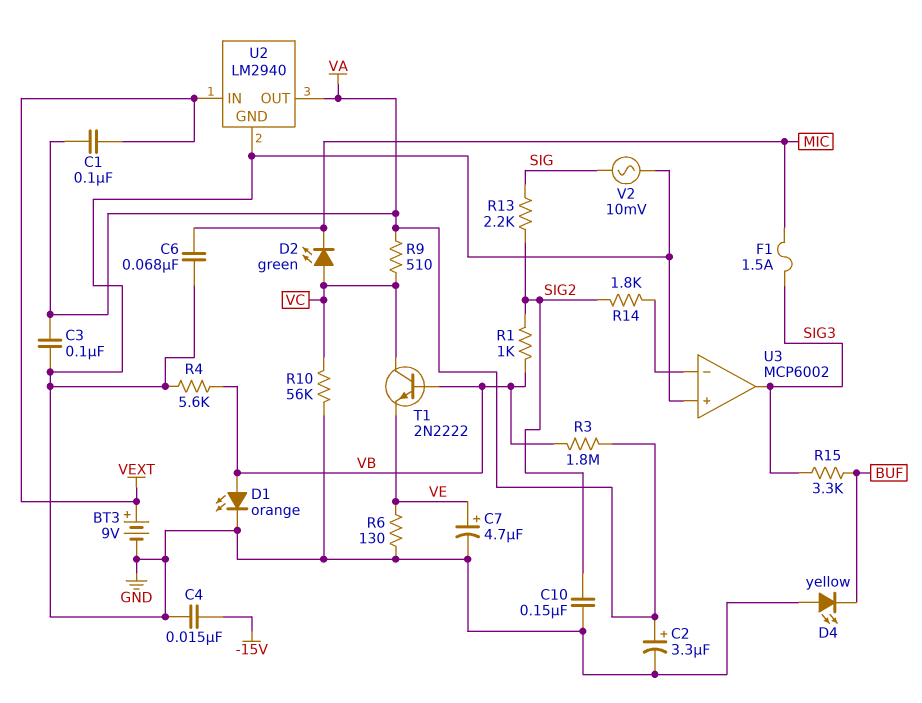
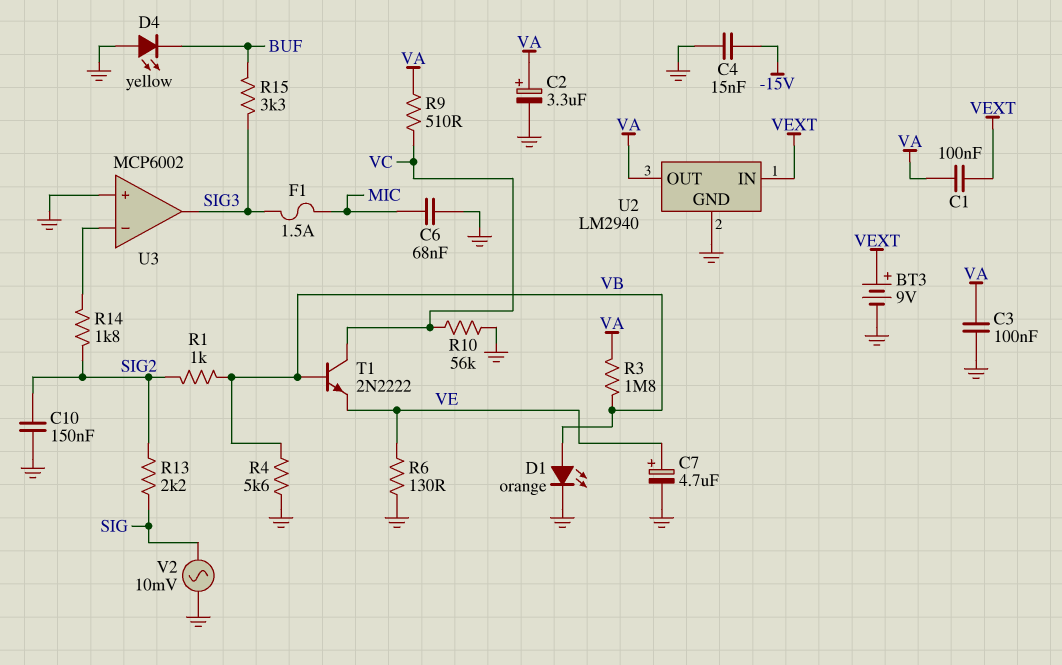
D2: LED green (A VC, K MIC) -> none

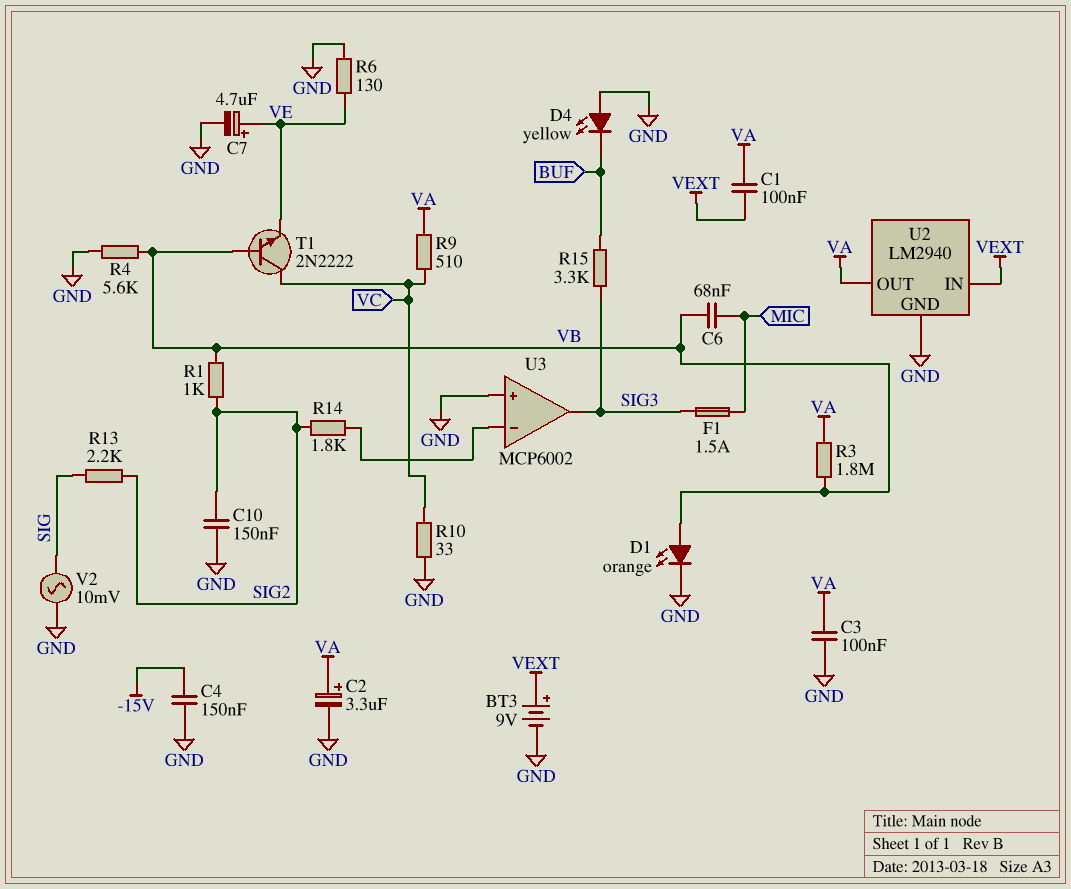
C4: 15nF (-15V, GND) -> 150nF (-15V, GND)
C6: 68nF (GND, MIC) -> 68nF (MIC, VB)
R10: 56k (GND, VC) -> 33 (GND, VC)

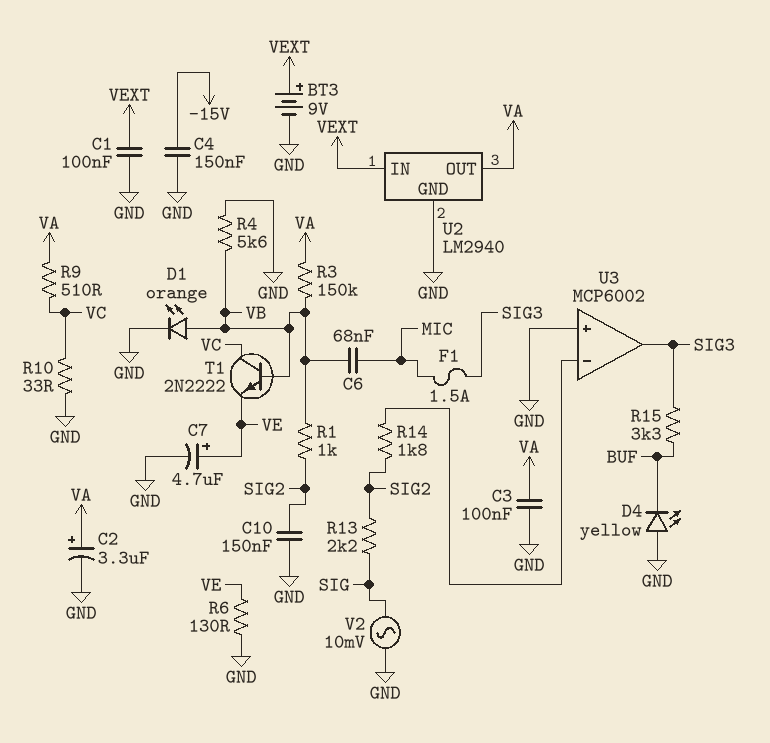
C1: 100nF (VA, VEXT) -> 100nF (GND, VEXT)
R3: 1.8M (VA, VB) -> 150k (VA, VB)

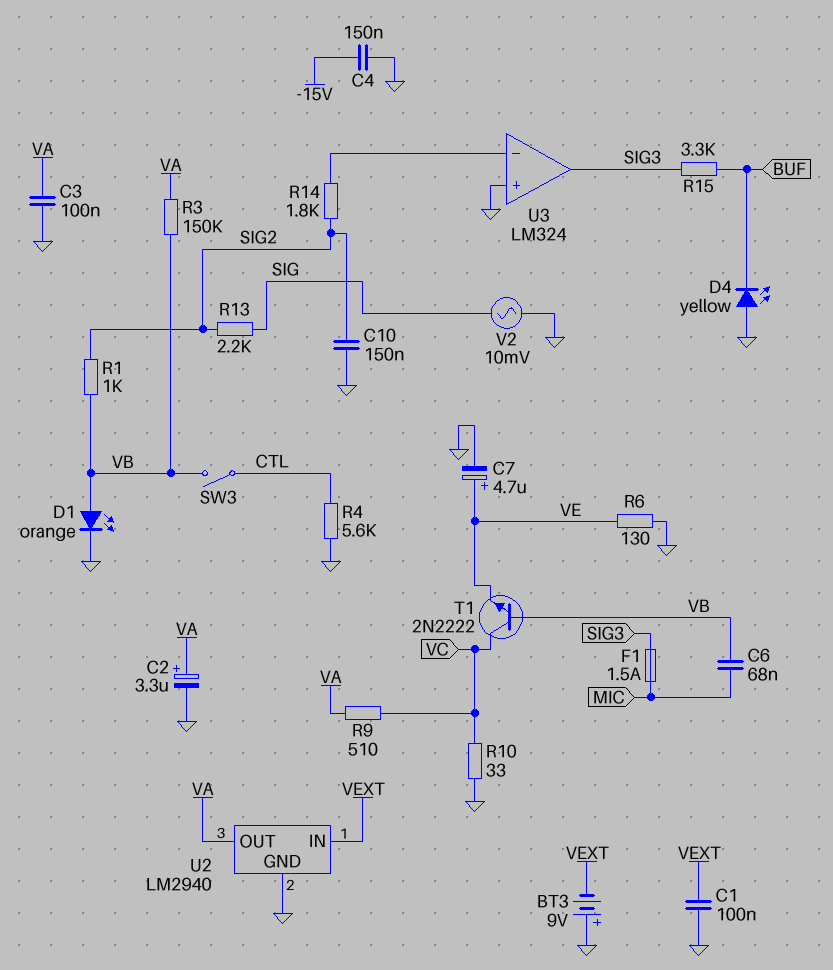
BT3: 9V (plus VEXT, minus GND) -> 9V (plus GND, minus VEXT)
R4: 5.6k (GND, VB) -> 5.6k (CTL, GND)
SW3: none -> switch (CTL, VB)
U3: MCP6002 -> LM324

